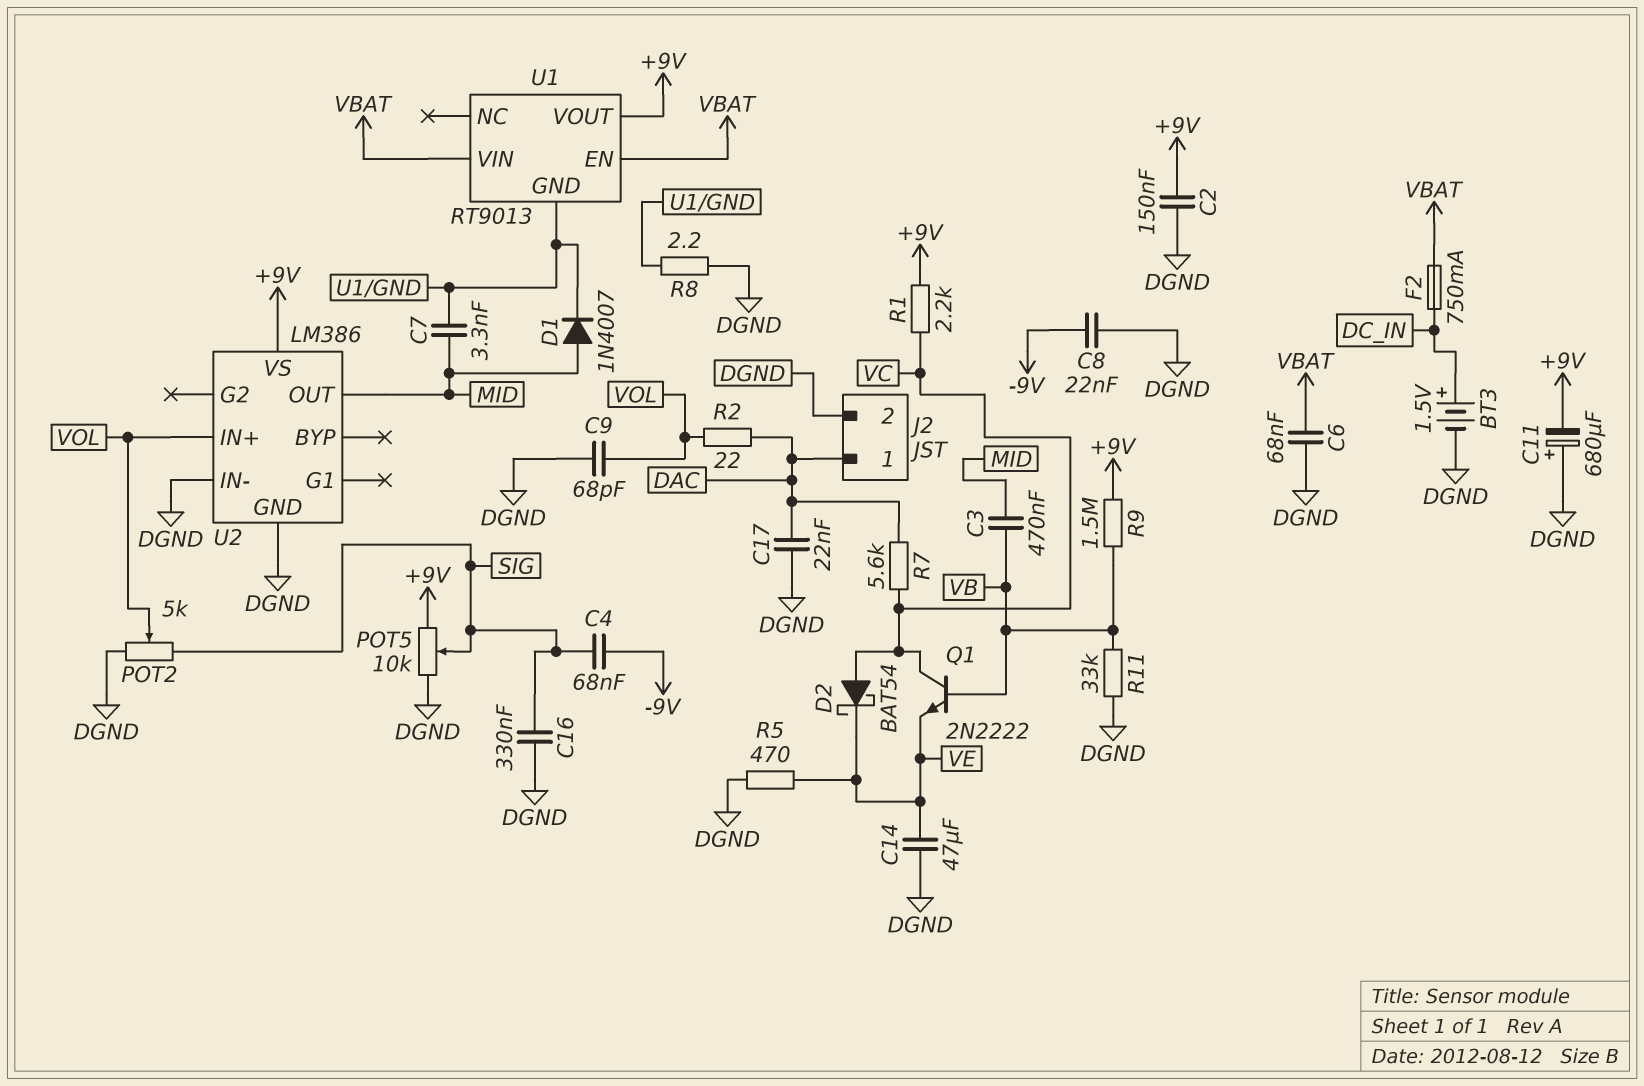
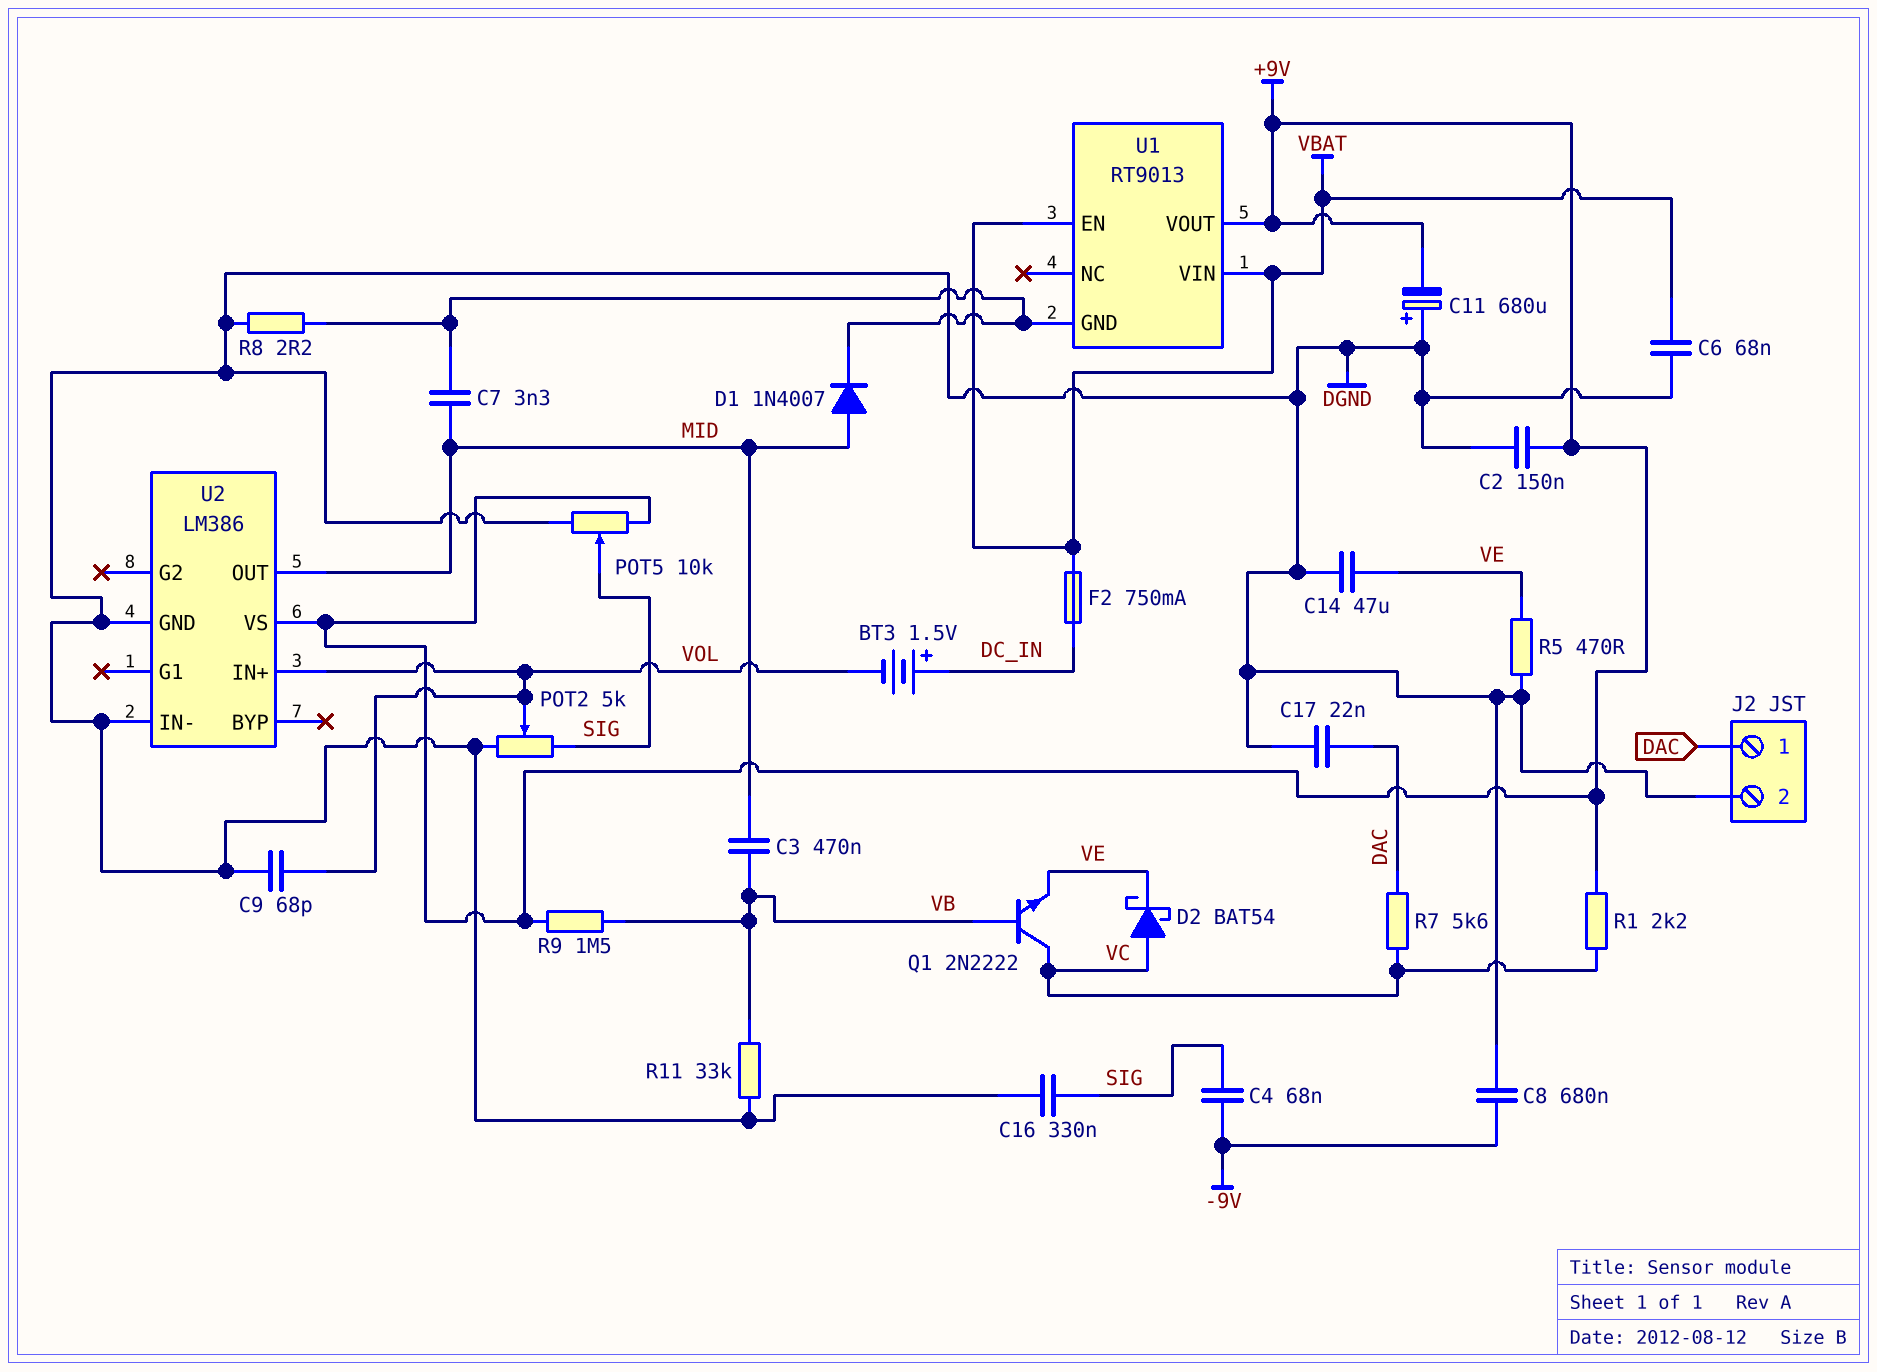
BT3: 1.5V (plus DC_IN, minus DGND) -> 1.5V (plus DC_IN, minus VOL)
C8: 22nF (-9V, DGND) -> 680nF (-9V, DGND)
R2: 22 (DAC, VOL) -> none

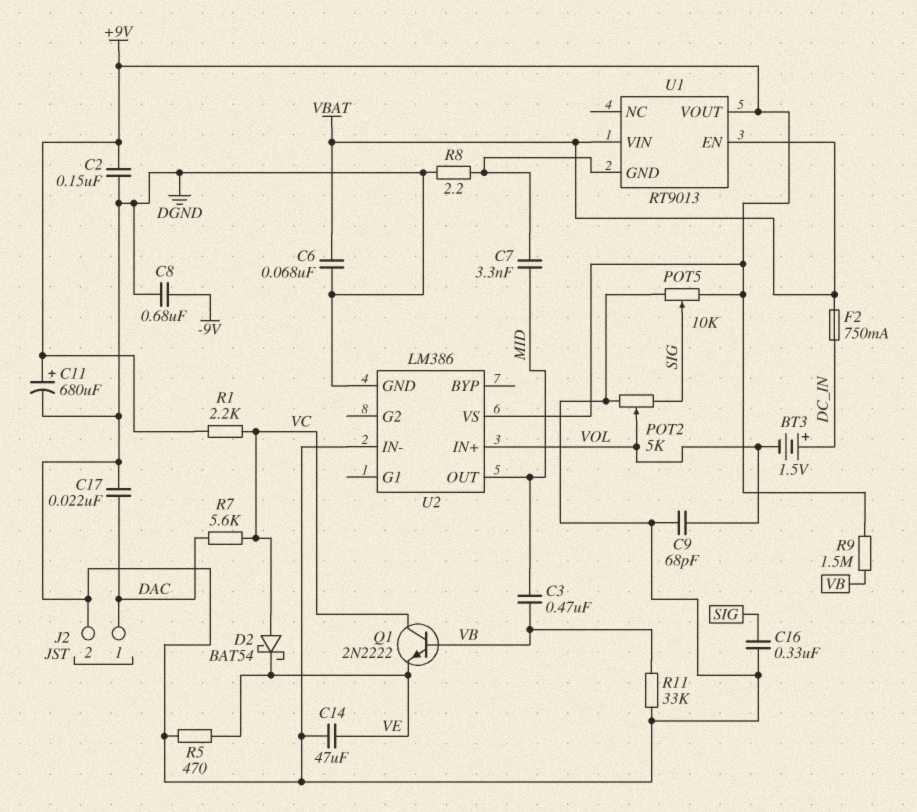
C4: 68nF (-9V, SIG) -> none
C11: 680uF (plus DGND, minus +9V) -> 680uF (plus +9V, minus DGND)
D1: diode 1N4007 (A MID, K U1/GND) -> none

